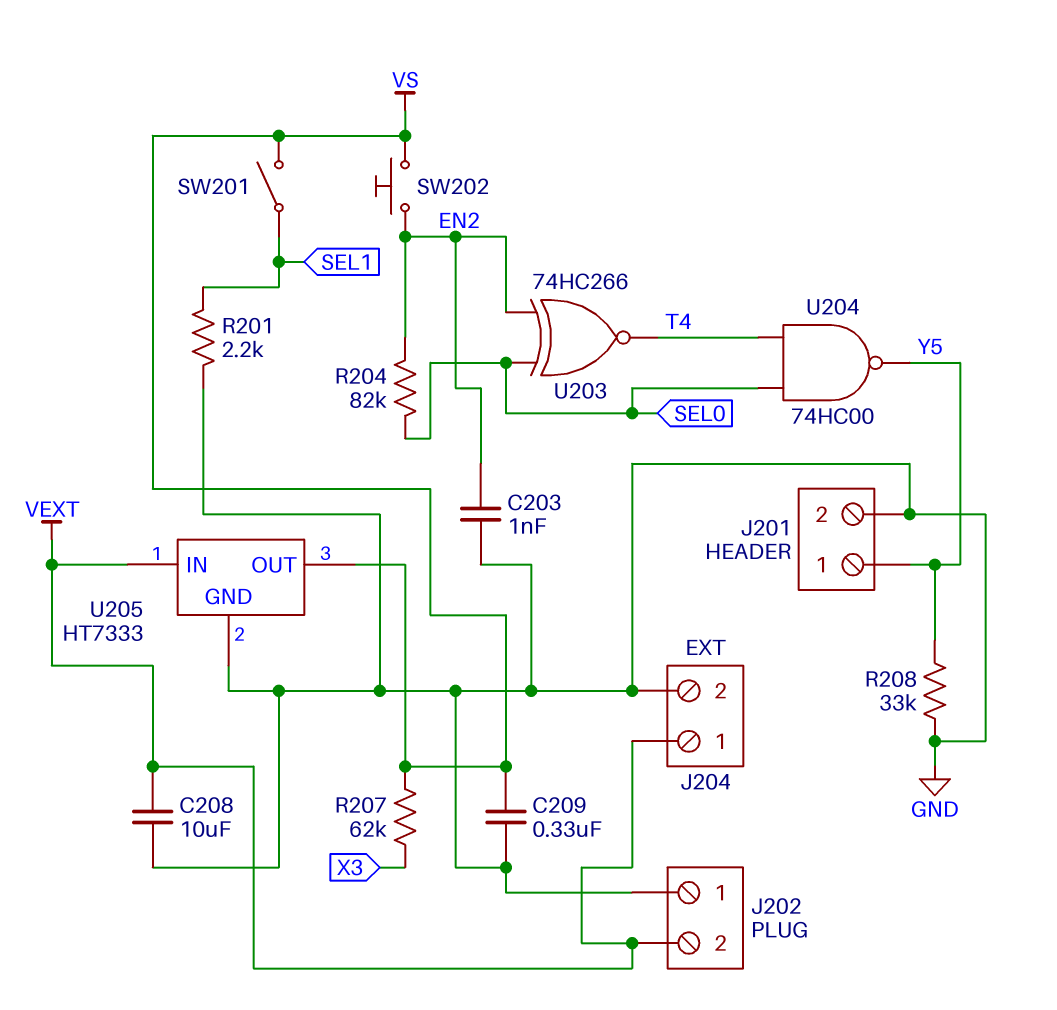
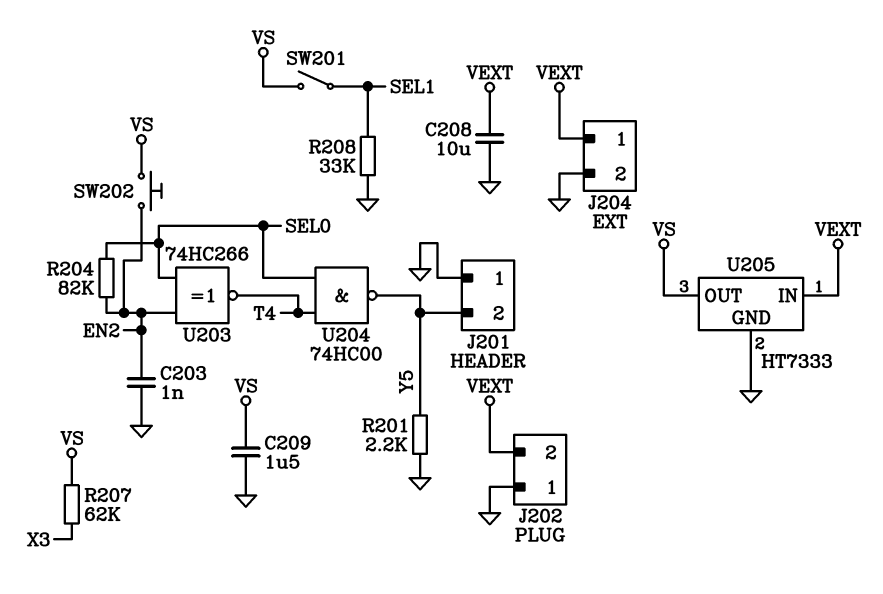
C209: 330nF (GND, VS) -> 1.5uF (GND, VS)
J201 pin 1: Y5 -> GND
J201 pin 2: GND -> Y5
R201: 2.2k (GND, SEL1) -> 2.2k (GND, Y5)
R208: 33k (GND, Y5) -> 33k (GND, SEL1)

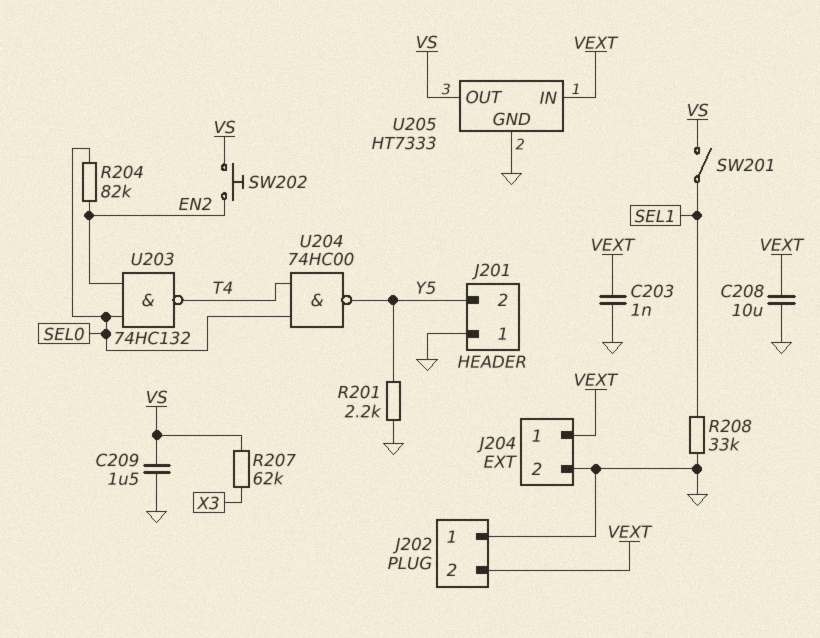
C203: 1nF (EN2, GND) -> 1nF (GND, VEXT)
U203: XNOR 74HC266 (in EN2, in SEL0, out T4) -> NAND 74HC132 (in EN2, in SEL0, out T4)

